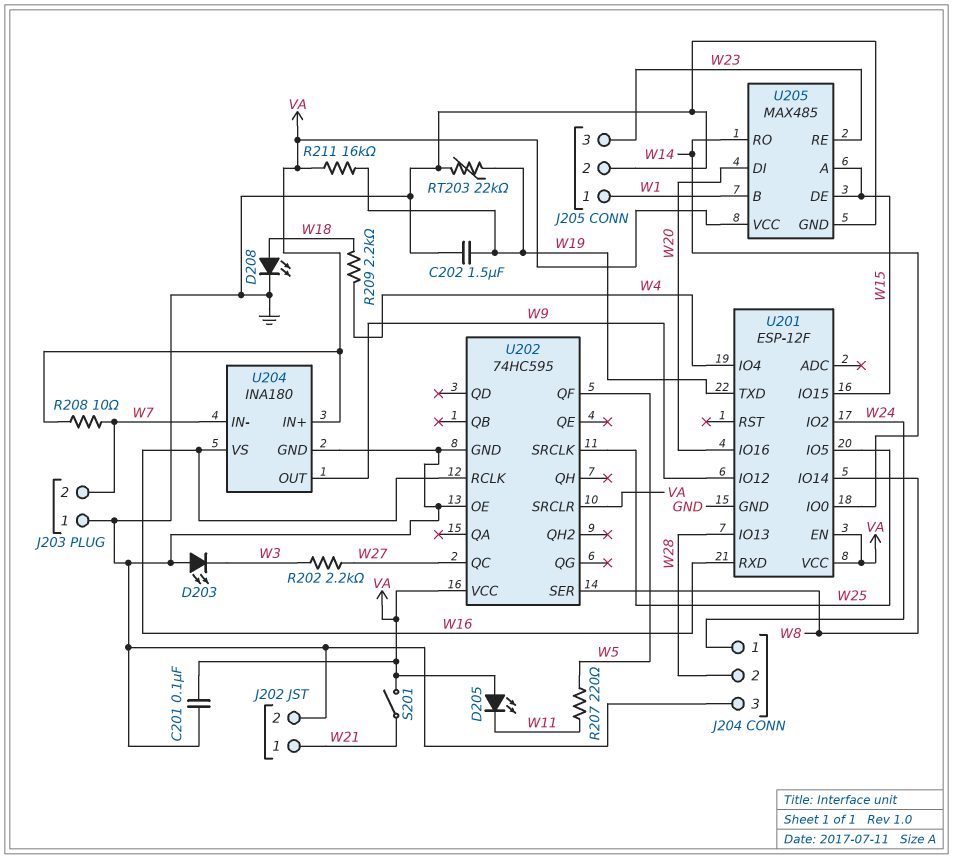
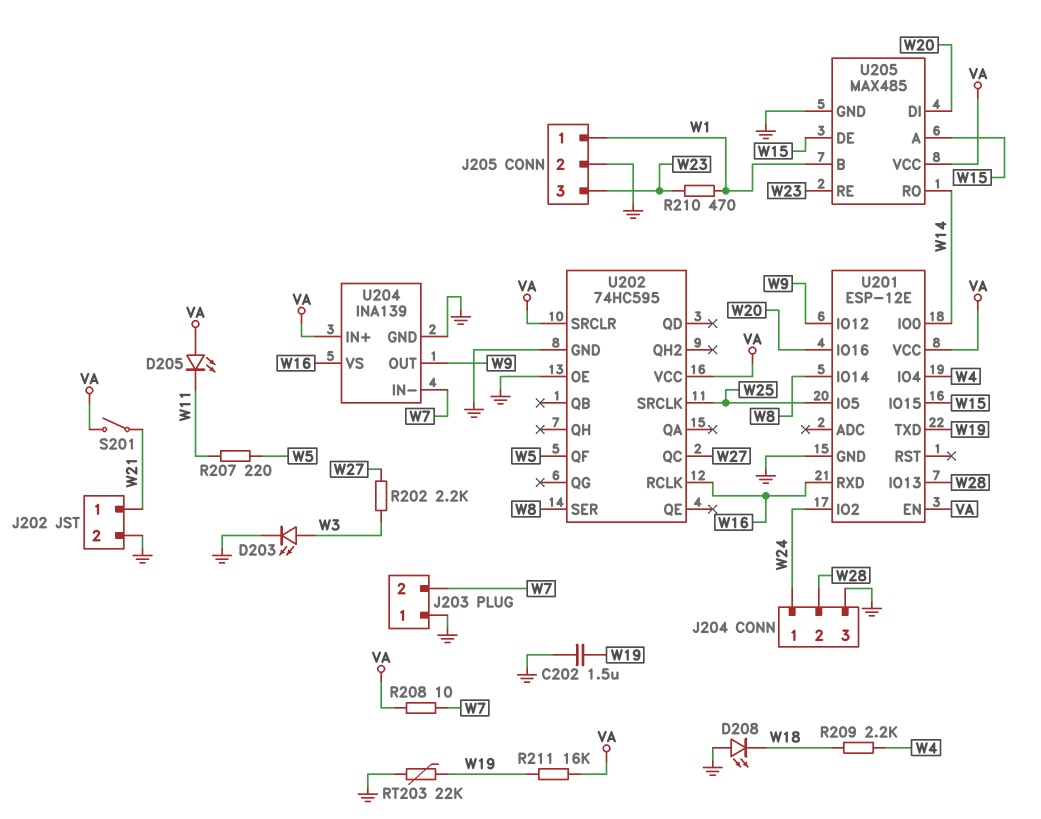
C201: 100nF (GND, VA) -> none
D203: LED (A GND, K W3) -> LED (A W3, K GND)
D208: LED (A W18, K GND) -> LED (A GND, K W18)
R210: none -> 470 (W1, W23)
U201: ESP-12F -> ESP-12E
U204: INA180 -> INA139

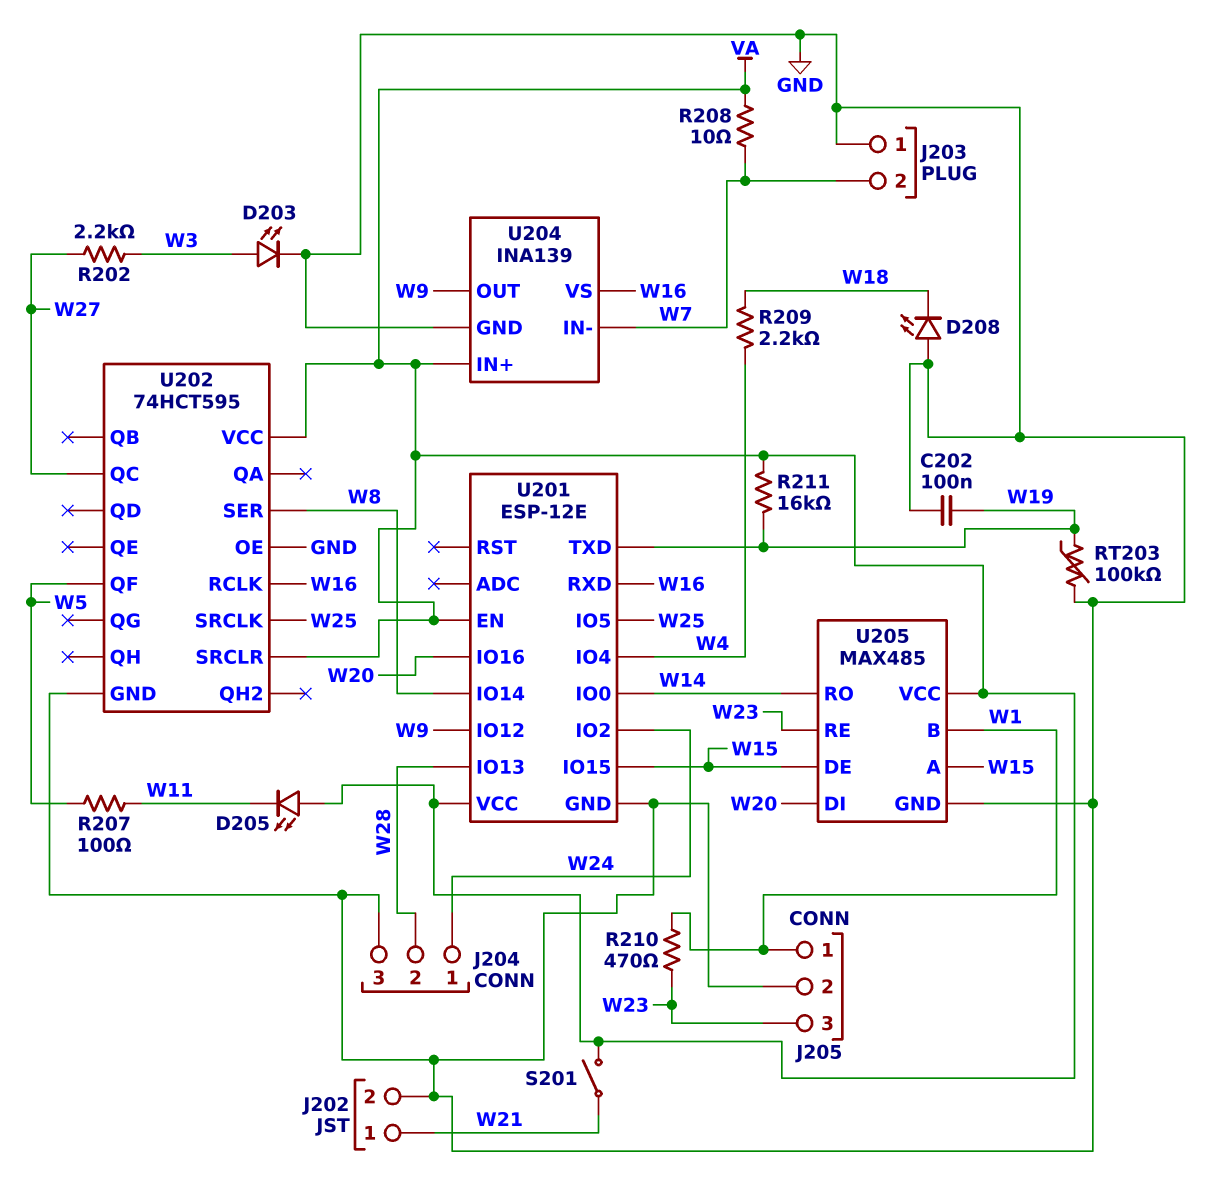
C202: 1.5uF (GND, W19) -> 100nF (GND, W19)
R207: 220 (W5, W11) -> 100 (W5, W11)
RT203: 22k (GND, W19) -> 100k (GND, W19)
U202: 74HC595 -> 74HCT595

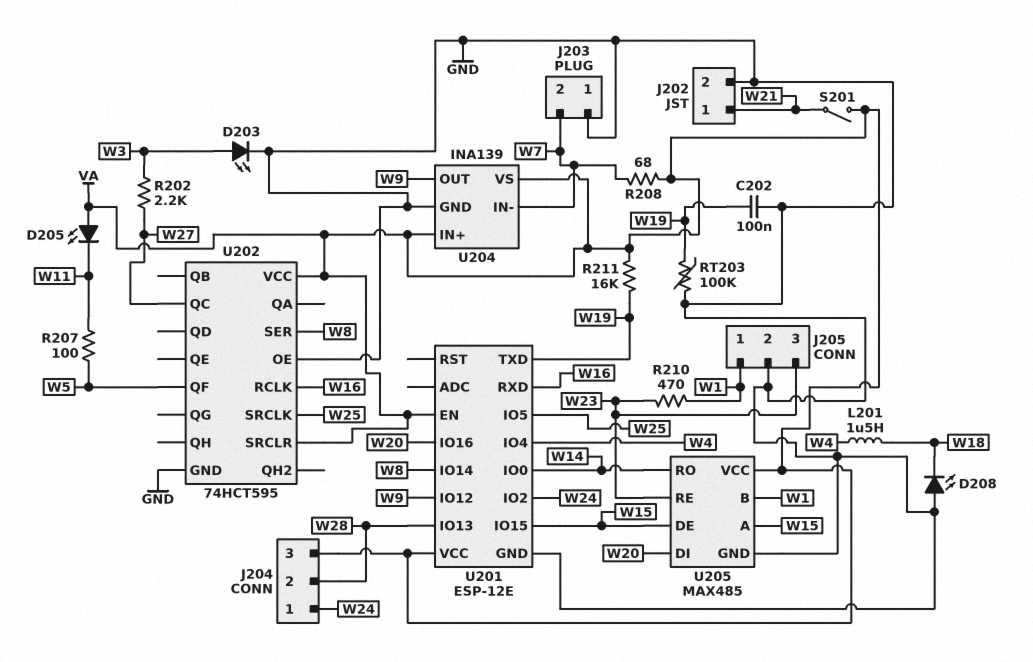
J204 pin 3: GND -> VA
L201: none -> 1.5uH (W4, W18)
R208: 10 (VA, W7) -> 68 (VA, W7)
R209: 2.2k (W4, W18) -> none
U204 pin VS: W16 -> VA

